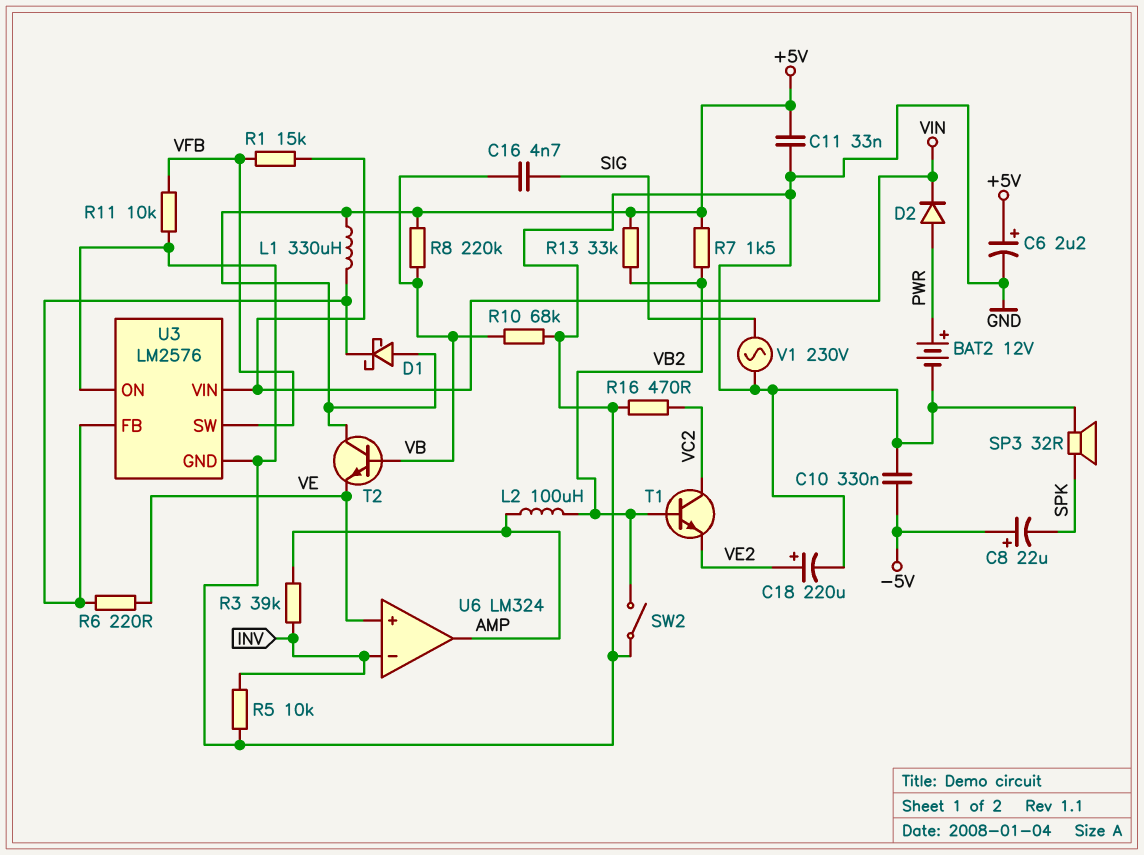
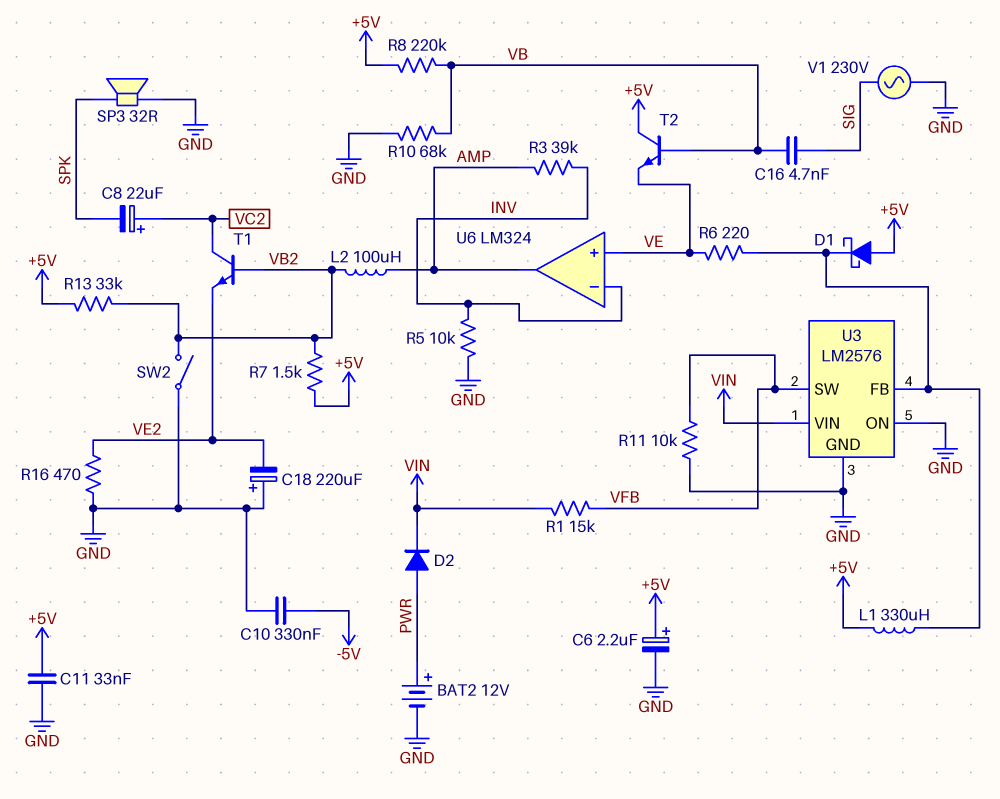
C8: 22uF (plus -5V, minus SPK) -> 22uF (plus VC2, minus SPK)
C18: 220uF (plus VE2, minus GND) -> 220uF (plus GND, minus VE2)
R16: 470 (GND, VC2) -> 470 (GND, VE2)

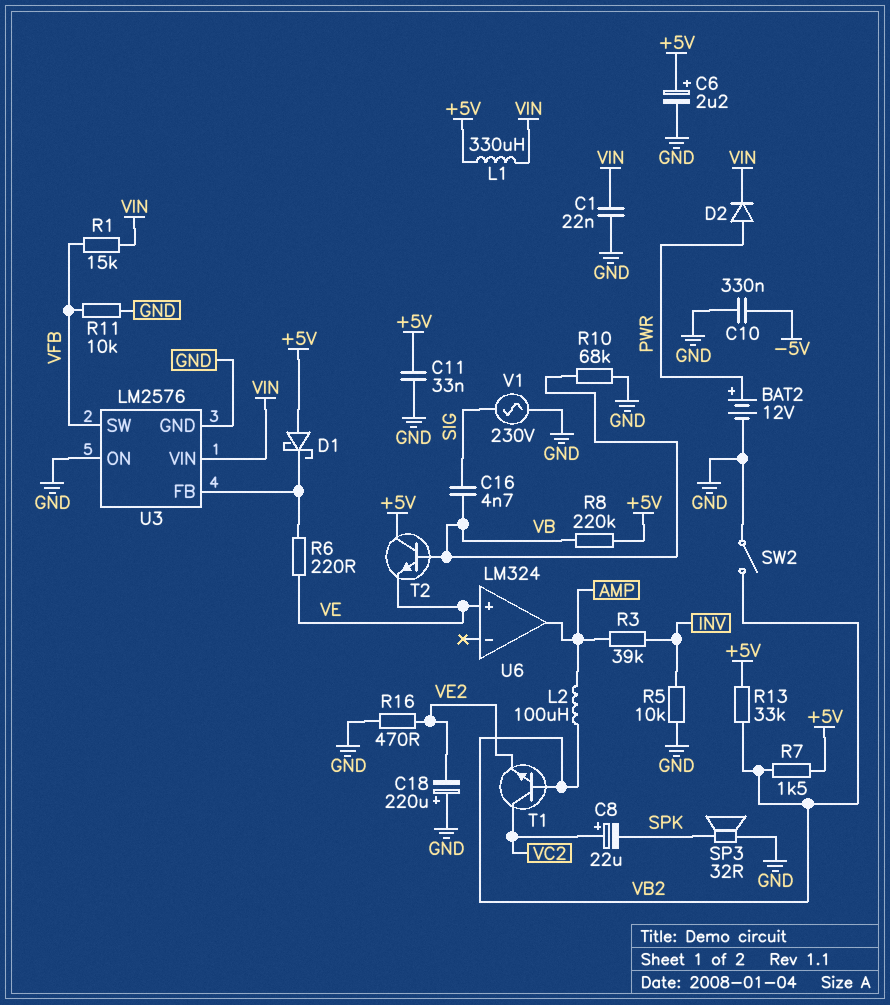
C1: none -> 22nF (GND, VIN)
L1: 330uH (+5V, U3/FB) -> 330uH (+5V, VIN)
U6 pin in-: INV -> none

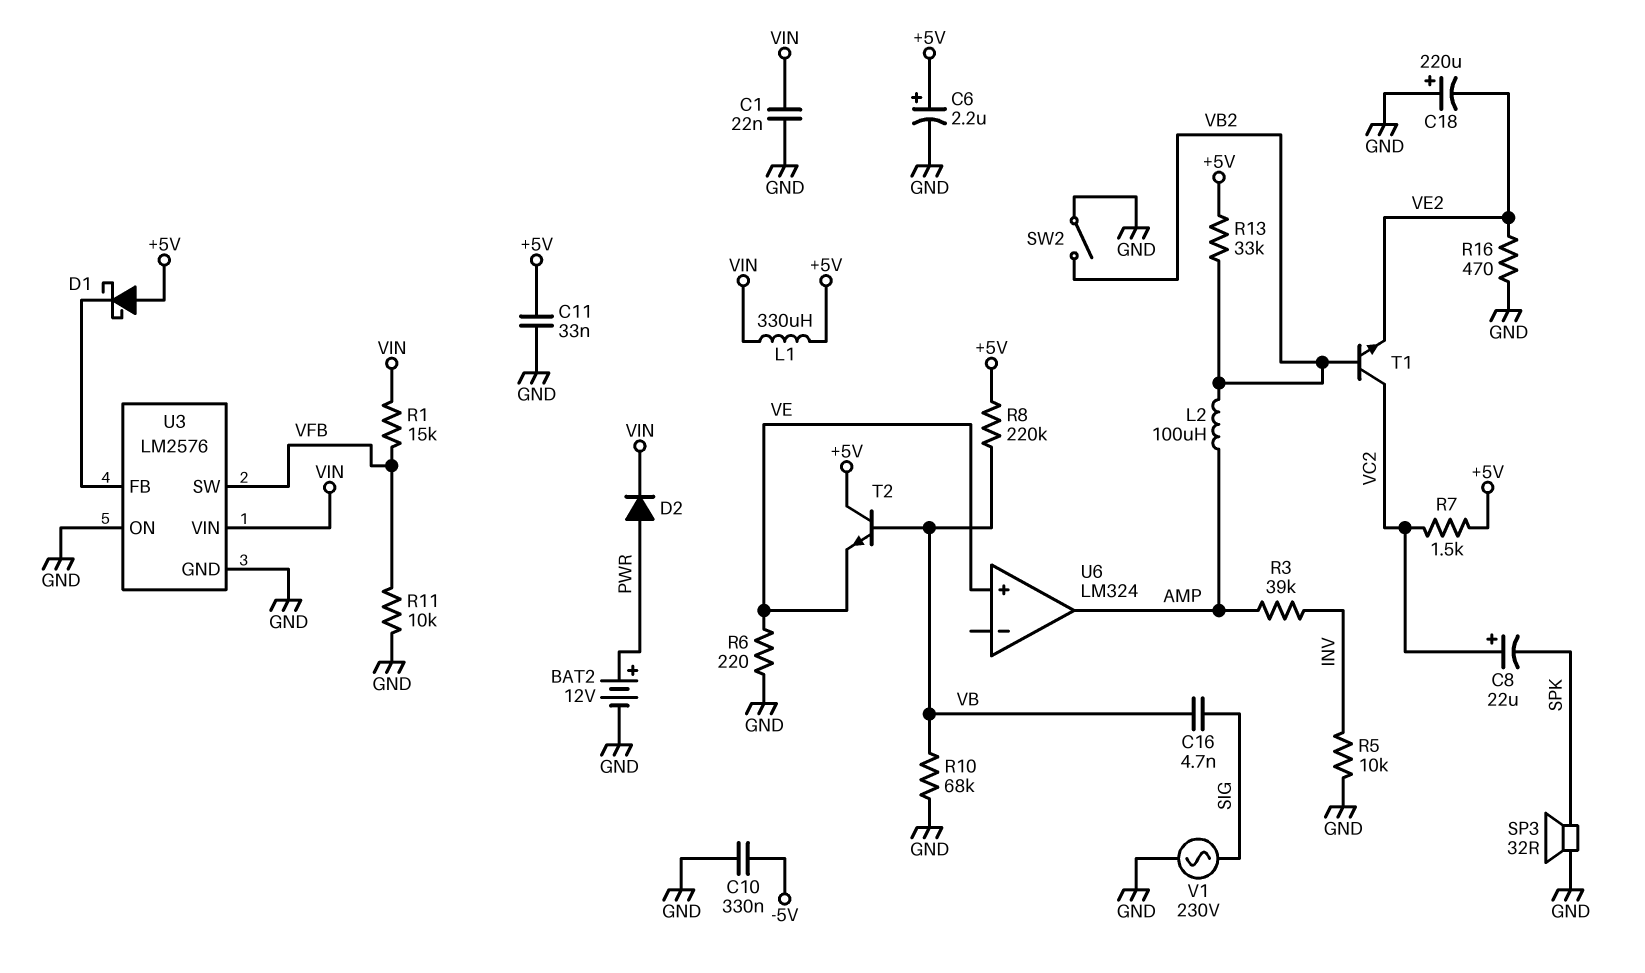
R6: 220 (U3/FB, VE) -> 220 (GND, VE)
R7: 1.5k (+5V, VB2) -> 1.5k (+5V, VC2)

